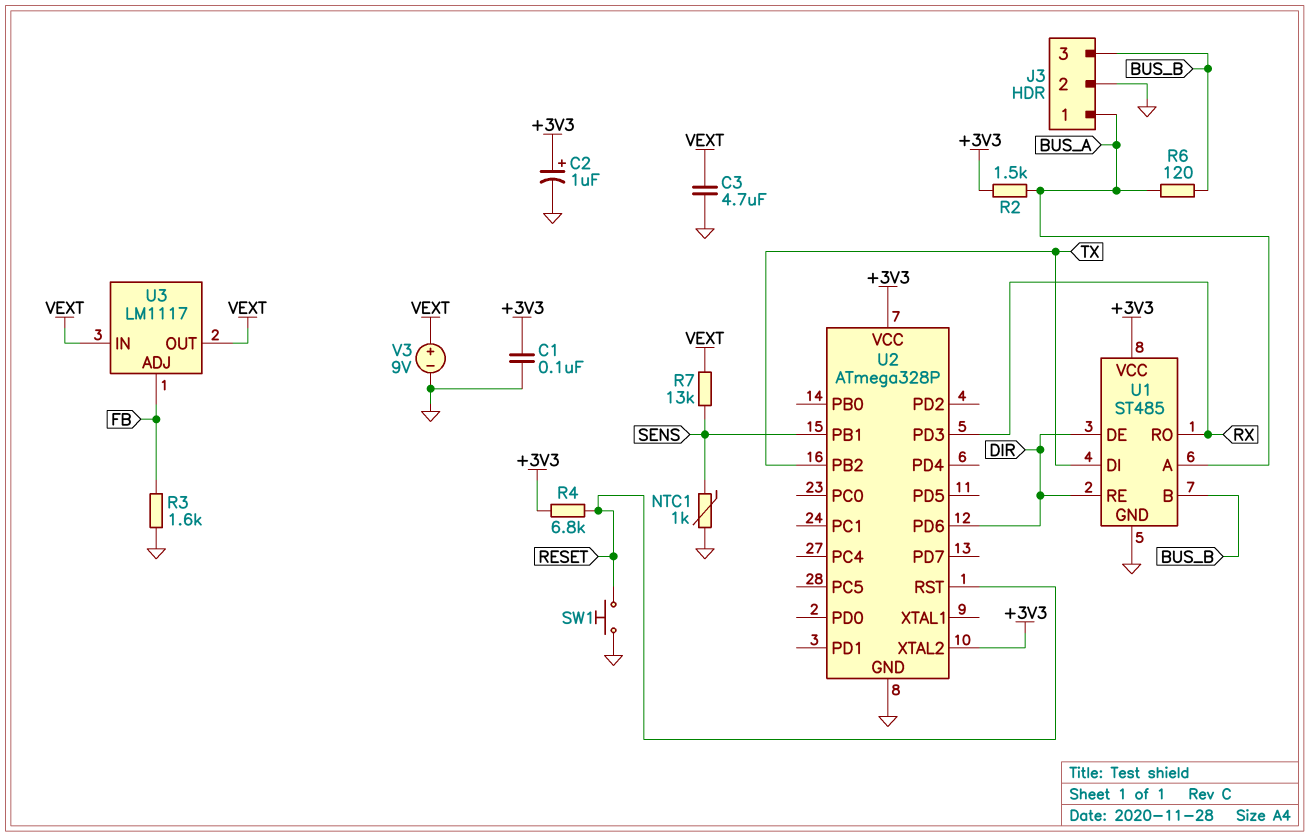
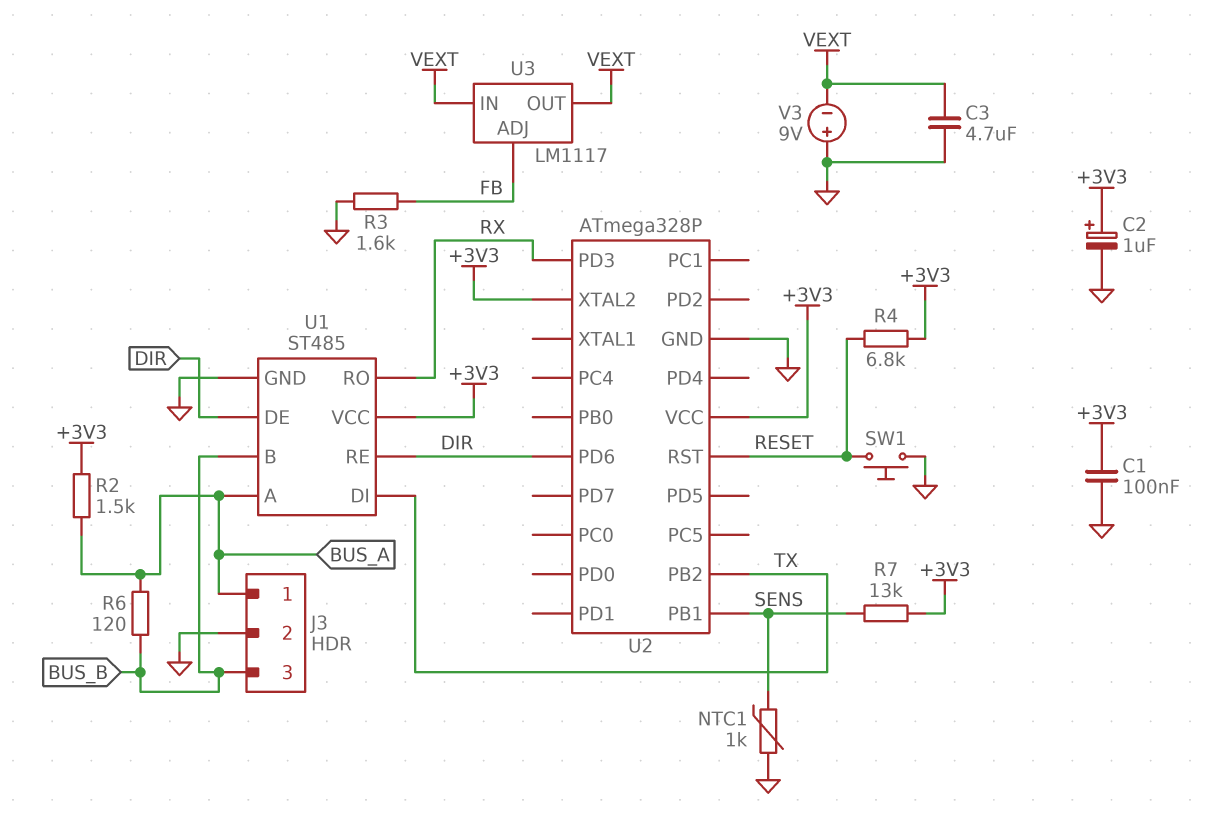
R7: 13k (SENS, VEXT) -> 13k (+3V3, SENS)
V3: 9V (plus VEXT, minus GND) -> 9V (plus GND, minus VEXT)

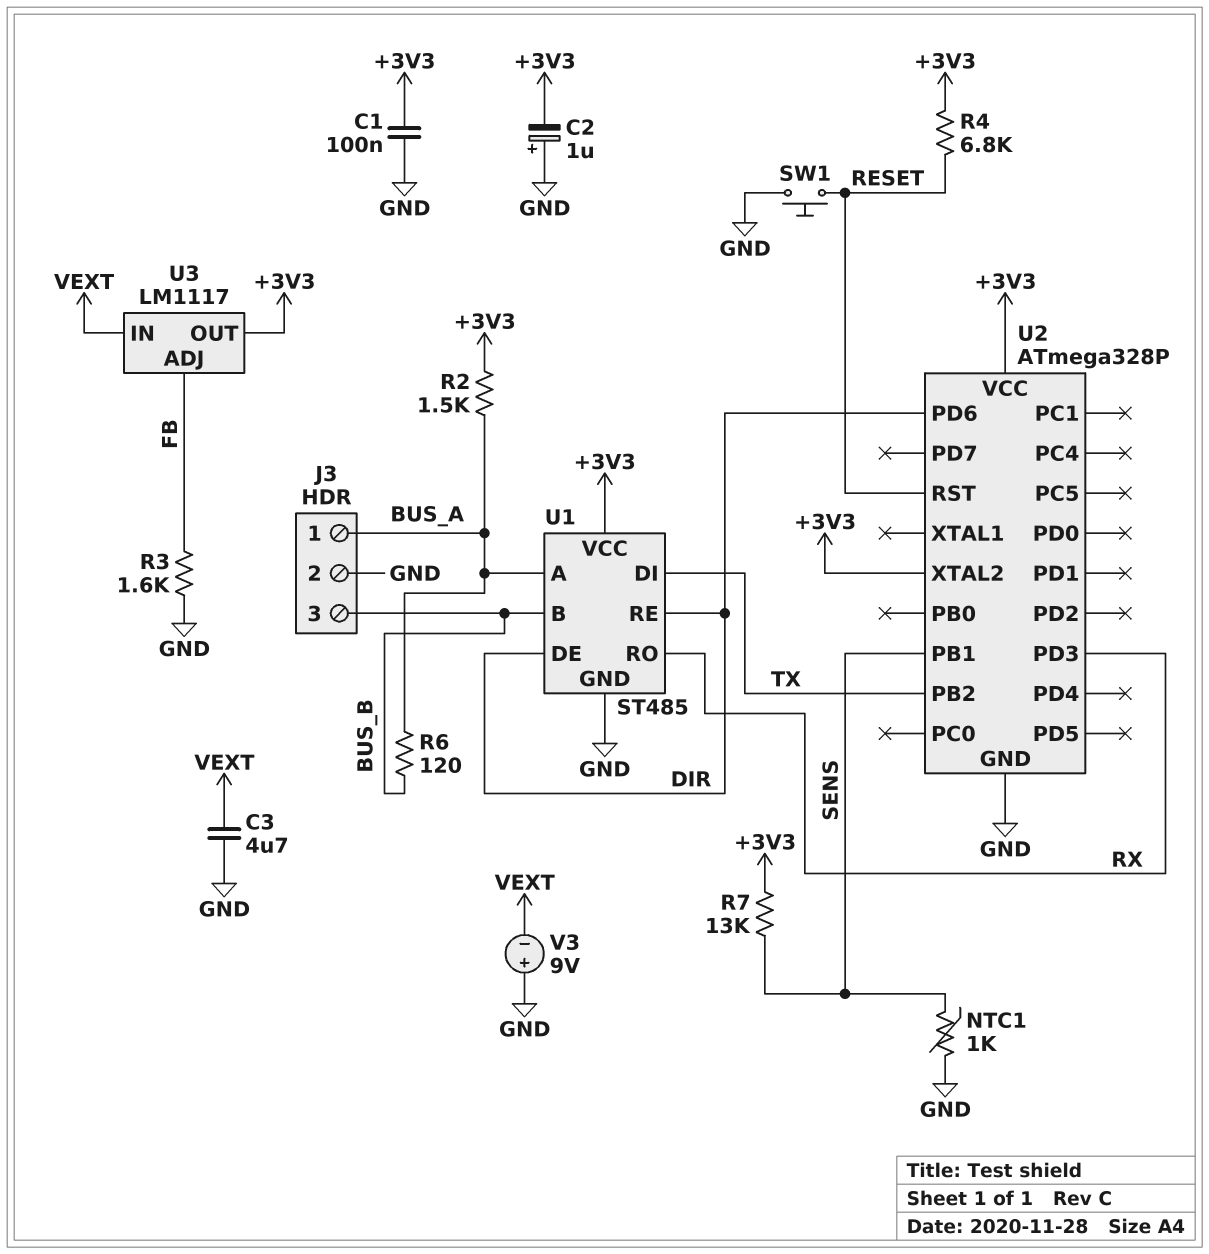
C2: 1uF (plus +3V3, minus GND) -> 1uF (plus GND, minus +3V3)
U3 pin OUT: VEXT -> +3V3

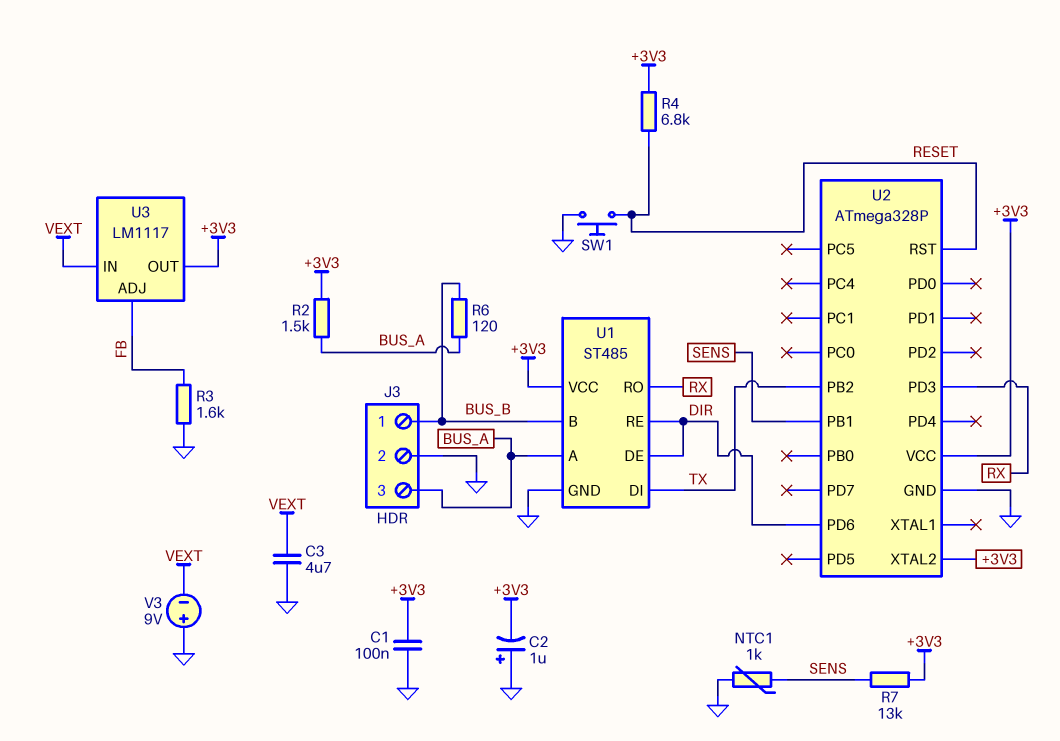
J3 pin 1: BUS_A -> BUS_B
J3 pin 3: BUS_B -> BUS_A

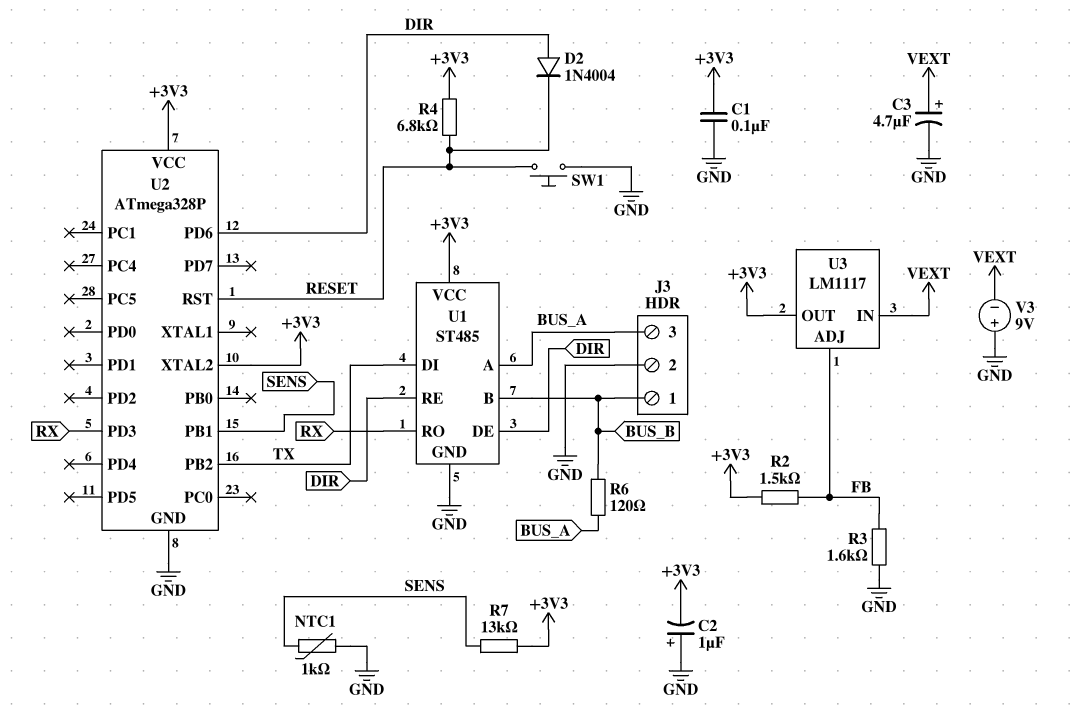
C3: 4.7uF (GND, VEXT) -> 4.7uF (plus VEXT, minus GND)
D2: none -> diode 1N4004 (A DIR, K RESET)
R2: 1.5k (+3V3, BUS_A) -> 1.5k (+3V3, FB)

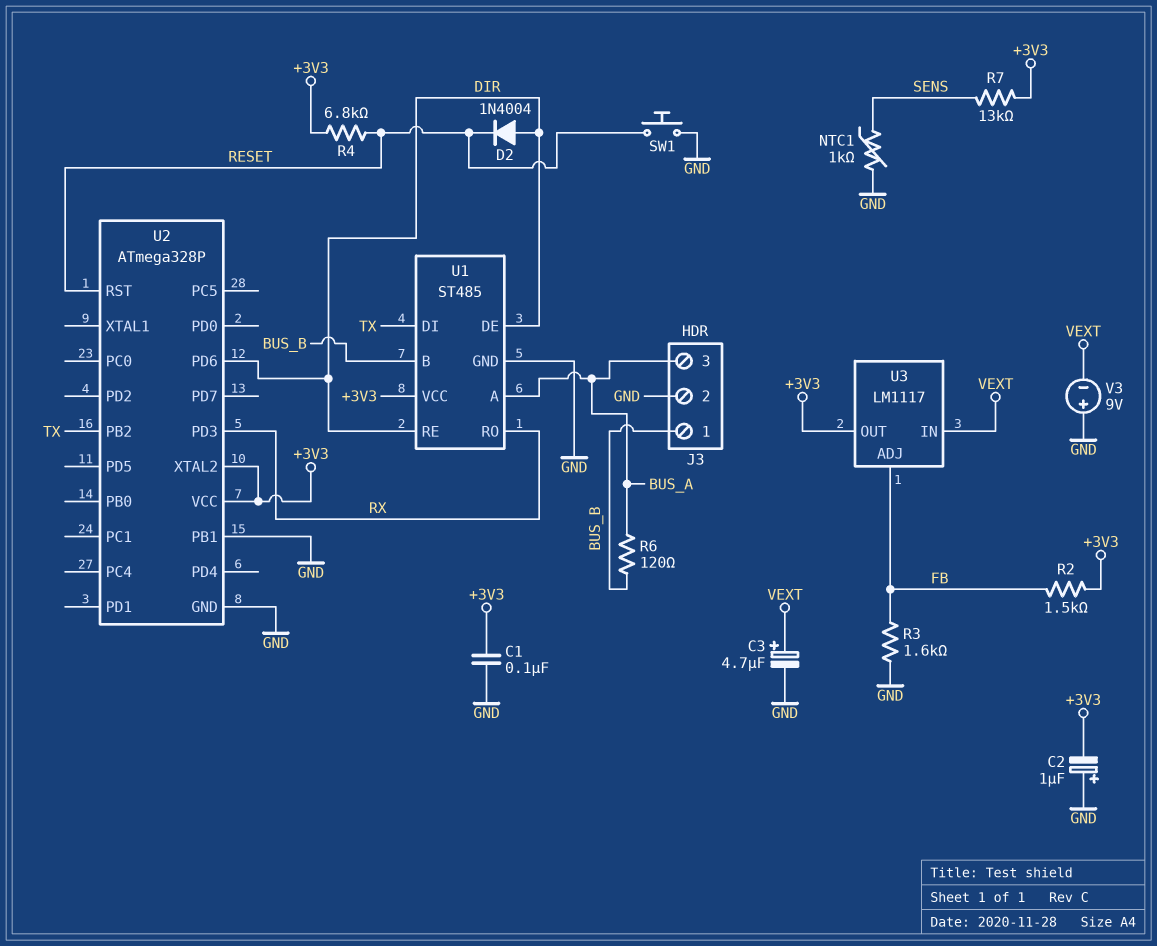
U2 pin PB1: SENS -> GND

